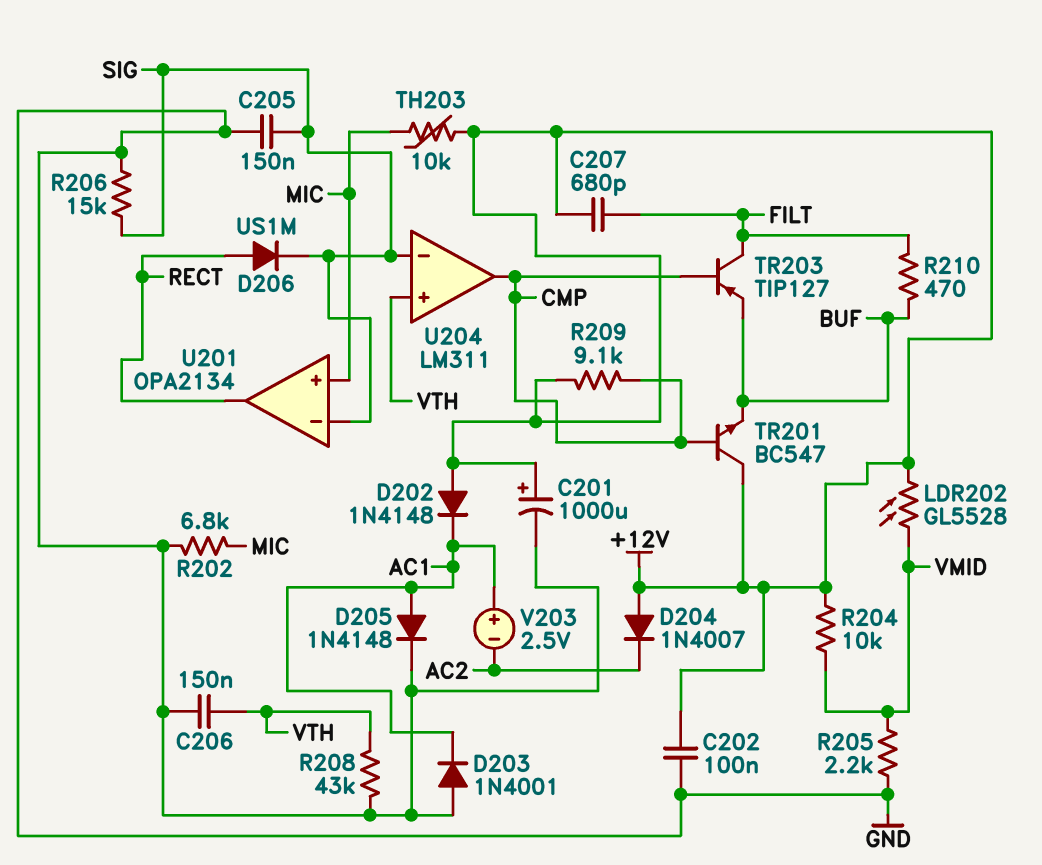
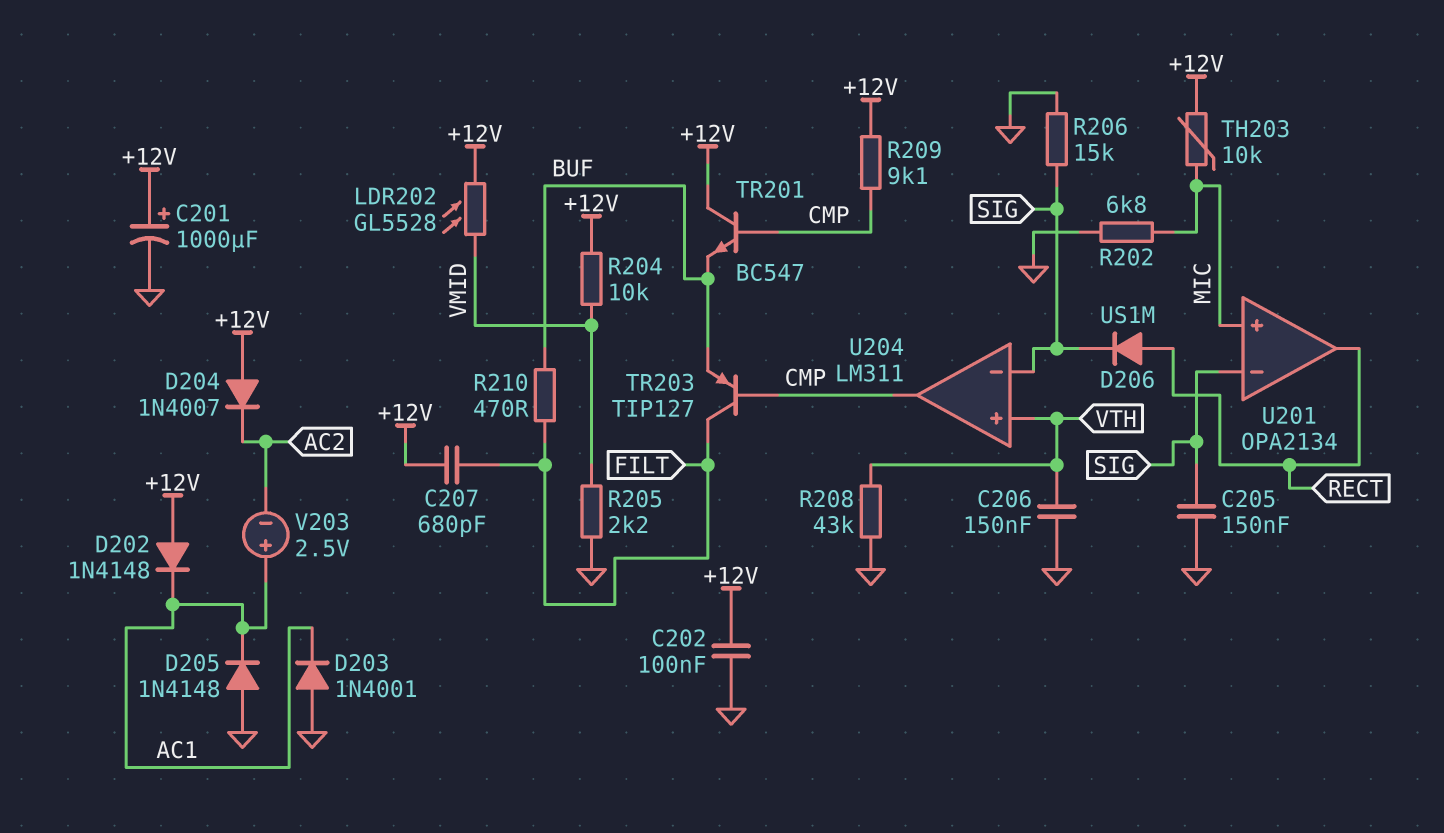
D205: diode 1N4148 (A AC1, K GND) -> diode 1N4148 (A GND, K AC1)

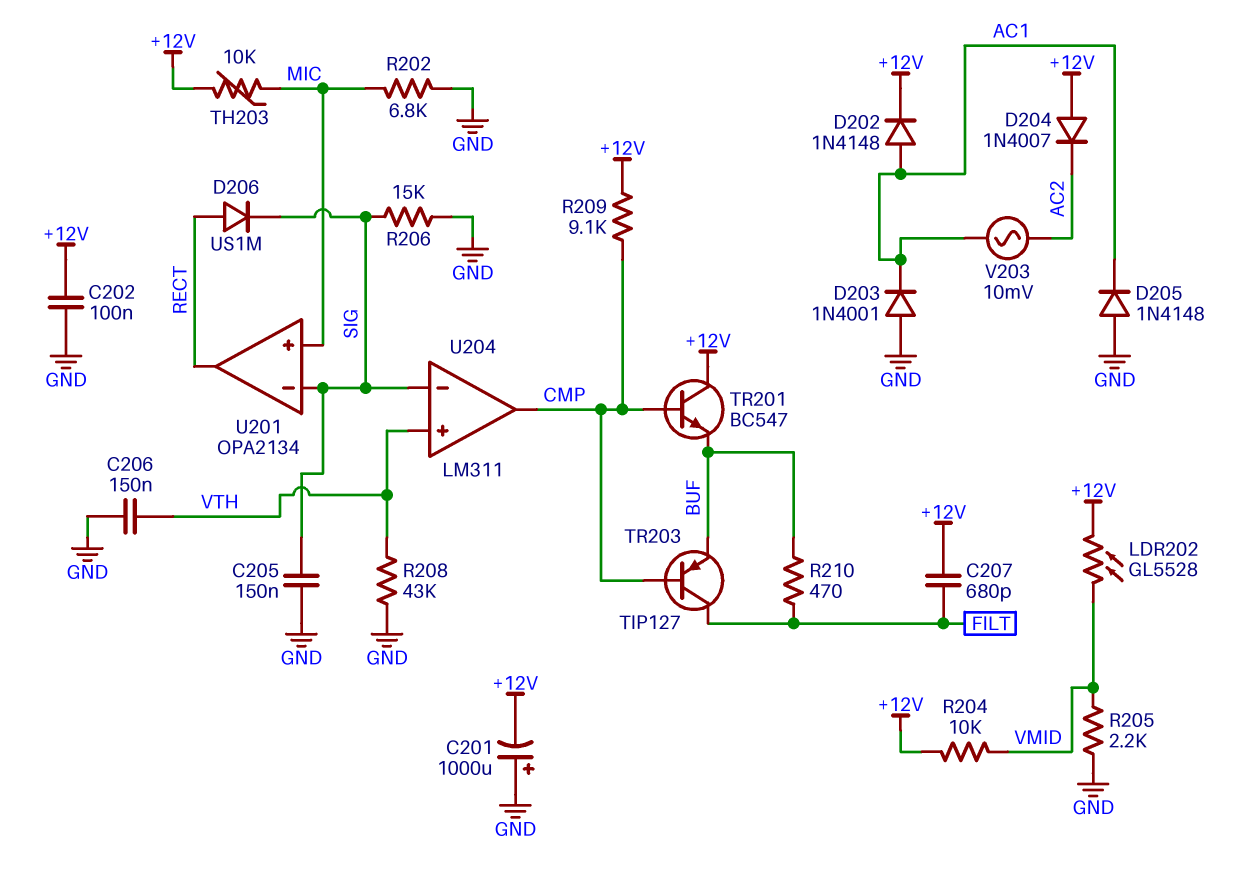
C201: 1000uF (plus +12V, minus GND) -> 1000uF (plus GND, minus +12V)
D202: diode 1N4148 (A +12V, K AC1) -> diode 1N4148 (A AC1, K +12V)
V203: 2.5V (plus AC1, minus AC2) -> AC 10mV (AC1, AC2)

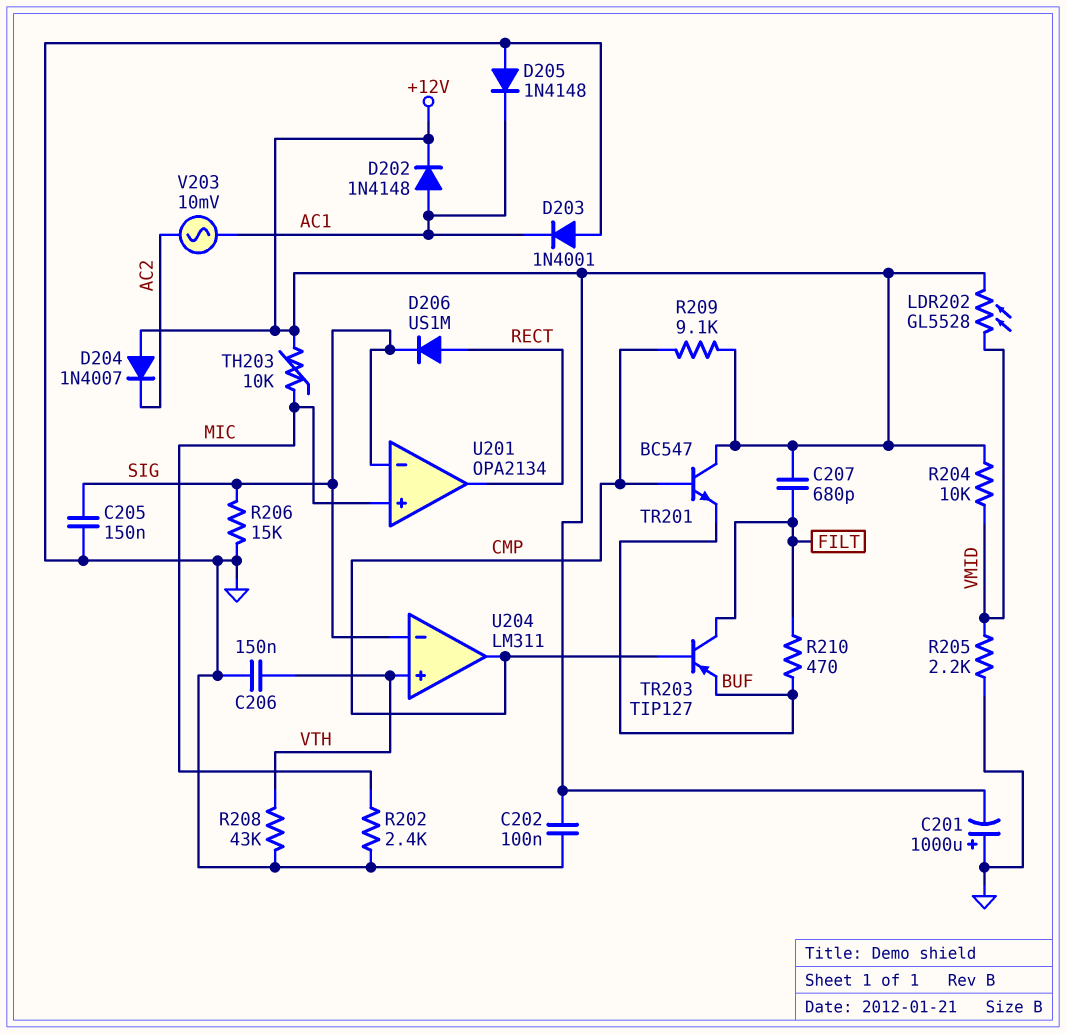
R202: 6.8k (GND, MIC) -> 2.4k (GND, MIC)

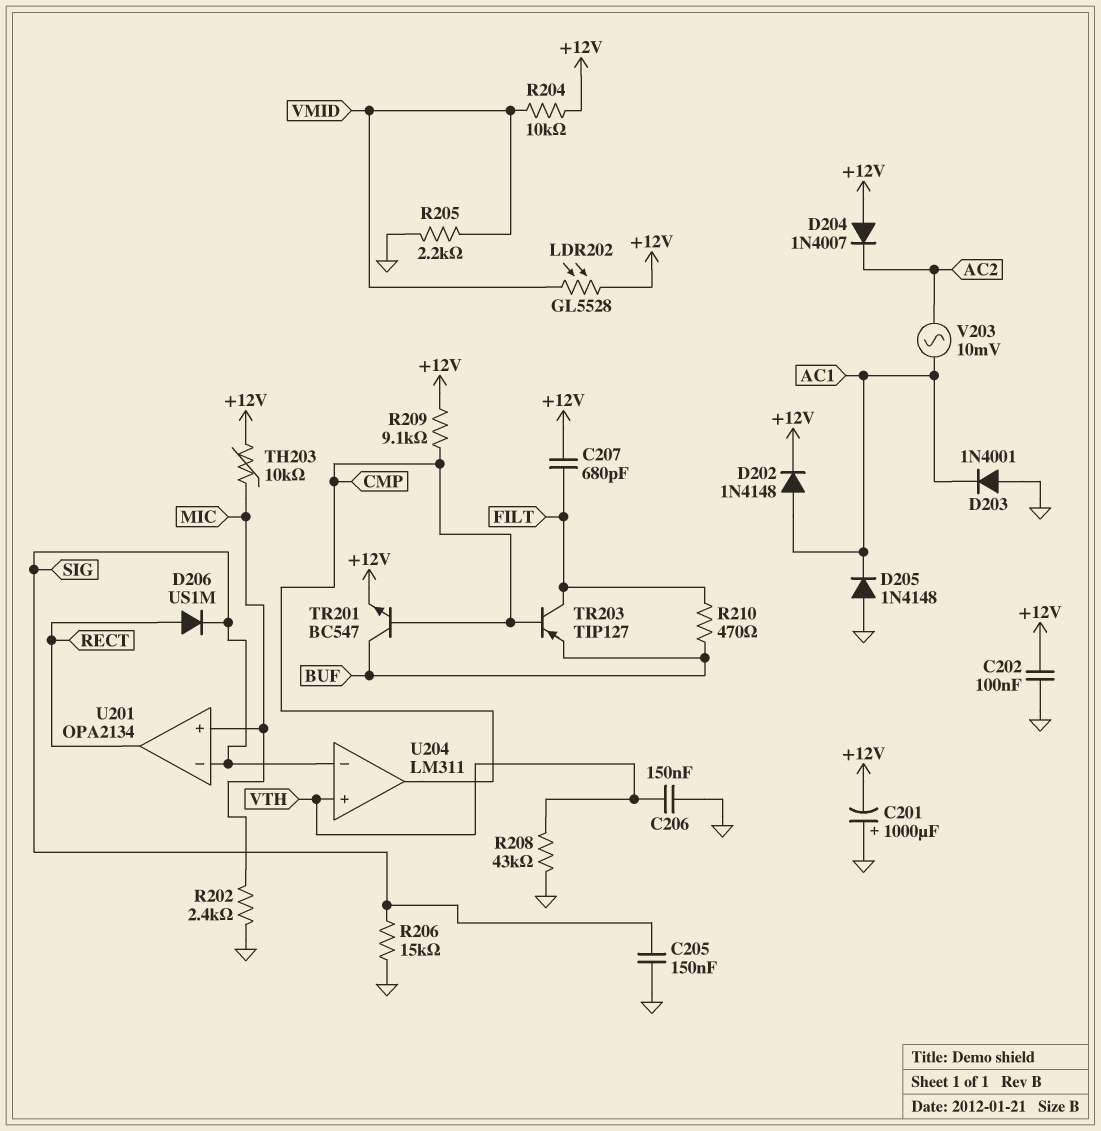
TR201: NPN BC547 (B CMP, C +12V, E BUF) -> NPN BC547 (B CMP, C BUF, E +12V)

